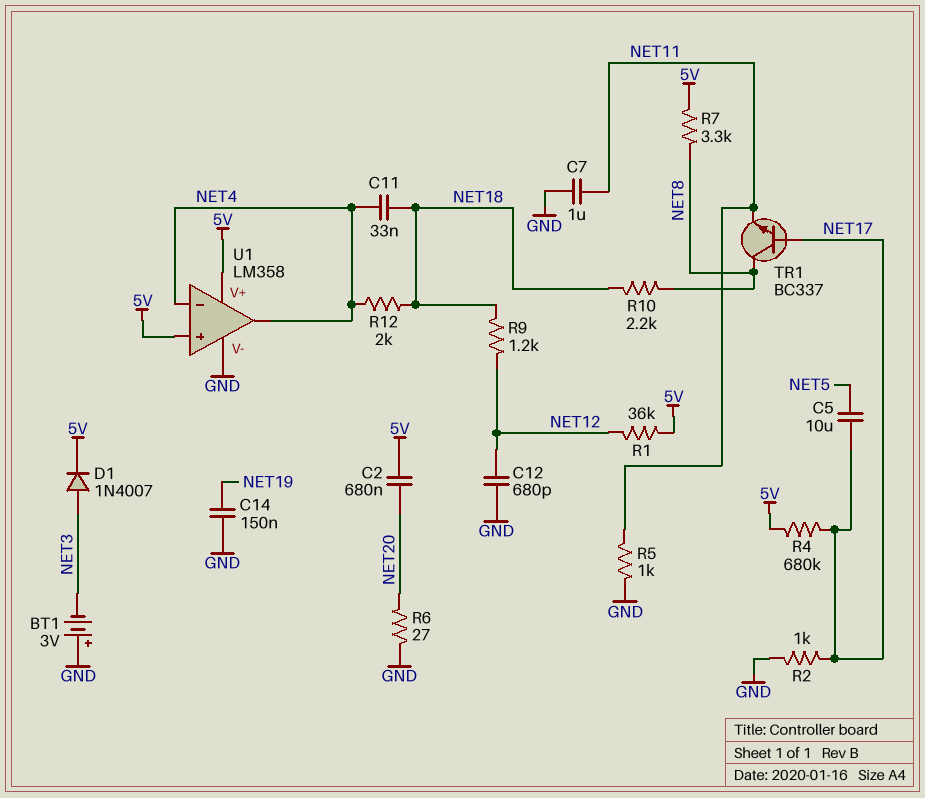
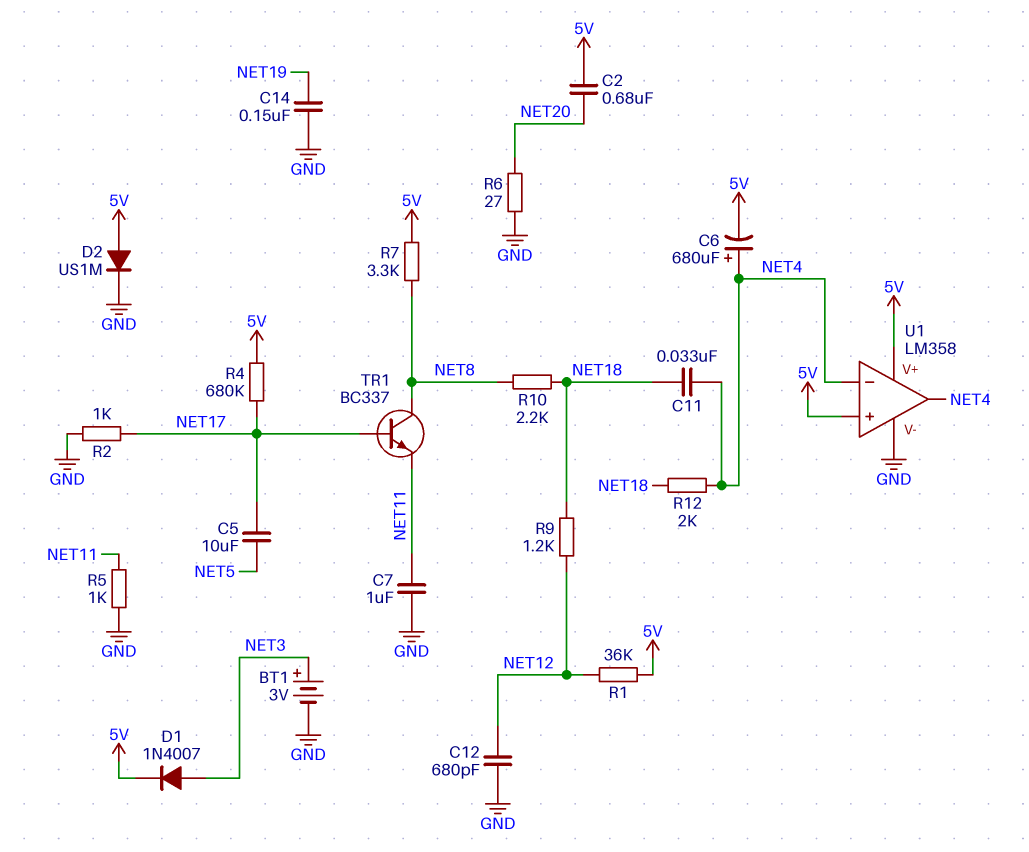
BT1: 3V (plus GND, minus NET3) -> 3V (plus NET3, minus GND)
C6: none -> 680uF (plus NET4, minus 5V)
D2: none -> diode US1M (A 5V, K GND)

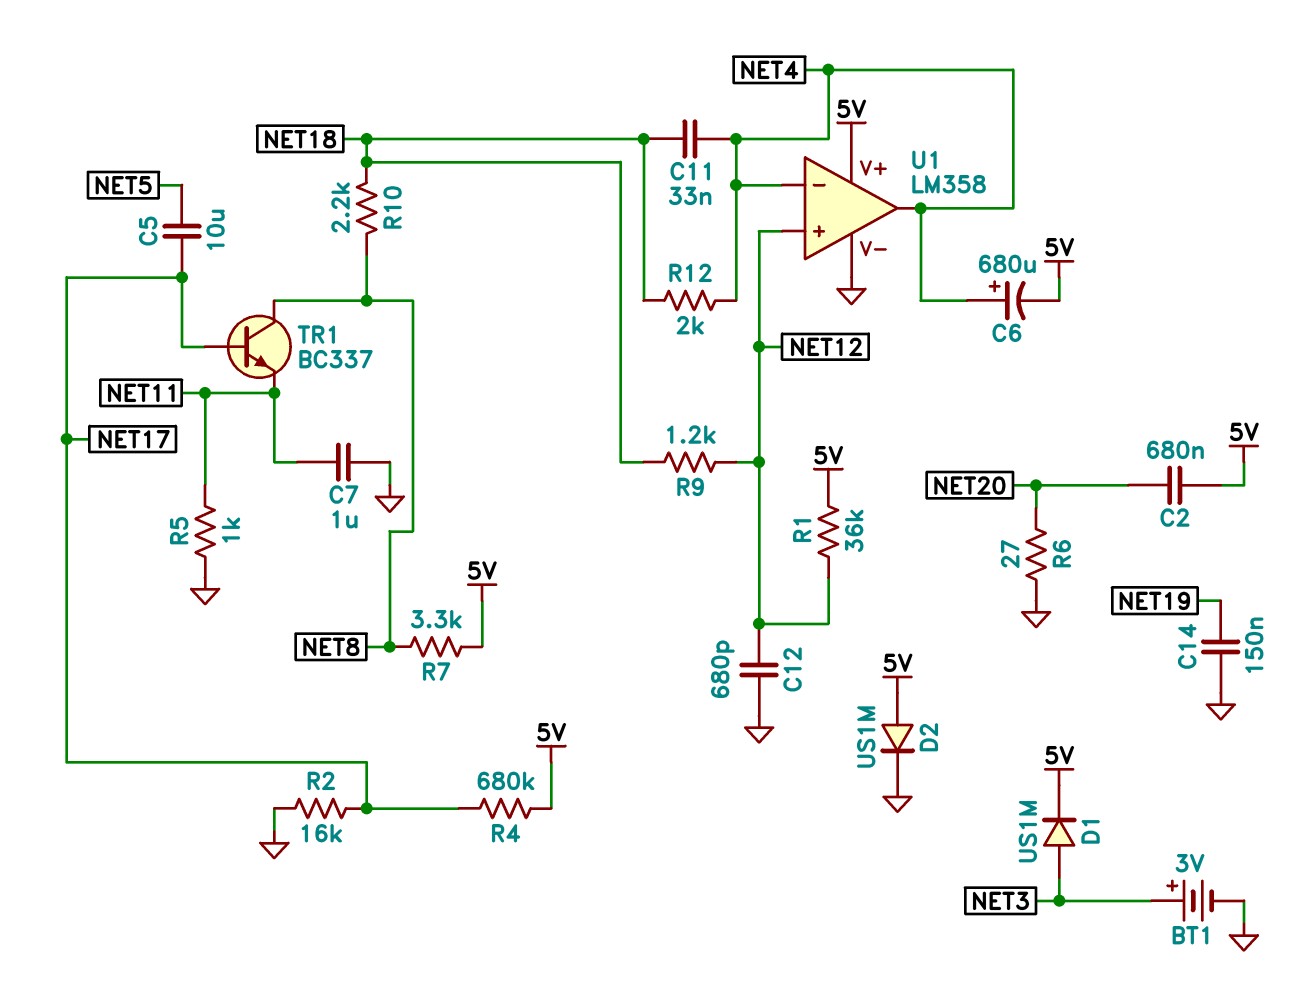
D1: diode 1N4007 (A NET3, K 5V) -> diode US1M (A NET3, K 5V)
R2: 1k (GND, NET17) -> 16k (GND, NET17)
U1 pin in+: 5V -> NET12

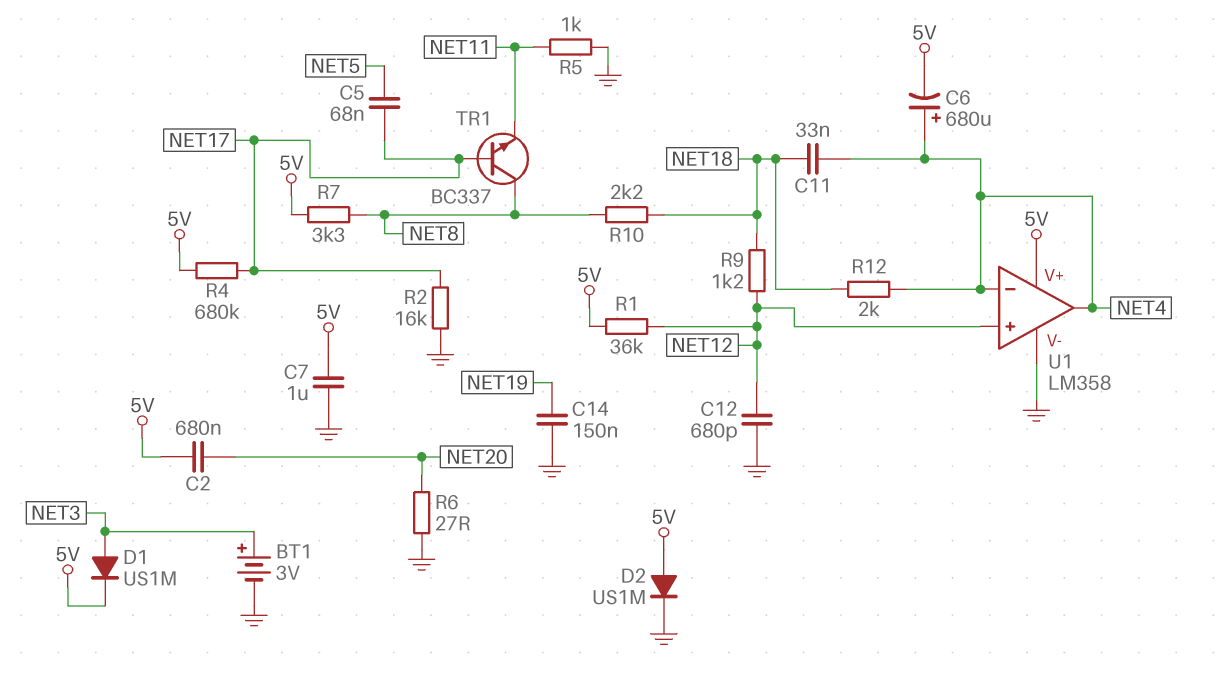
C5: 10uF (NET5, NET17) -> 68nF (NET5, NET17)
C7: 1uF (GND, NET11) -> 1uF (5V, GND)

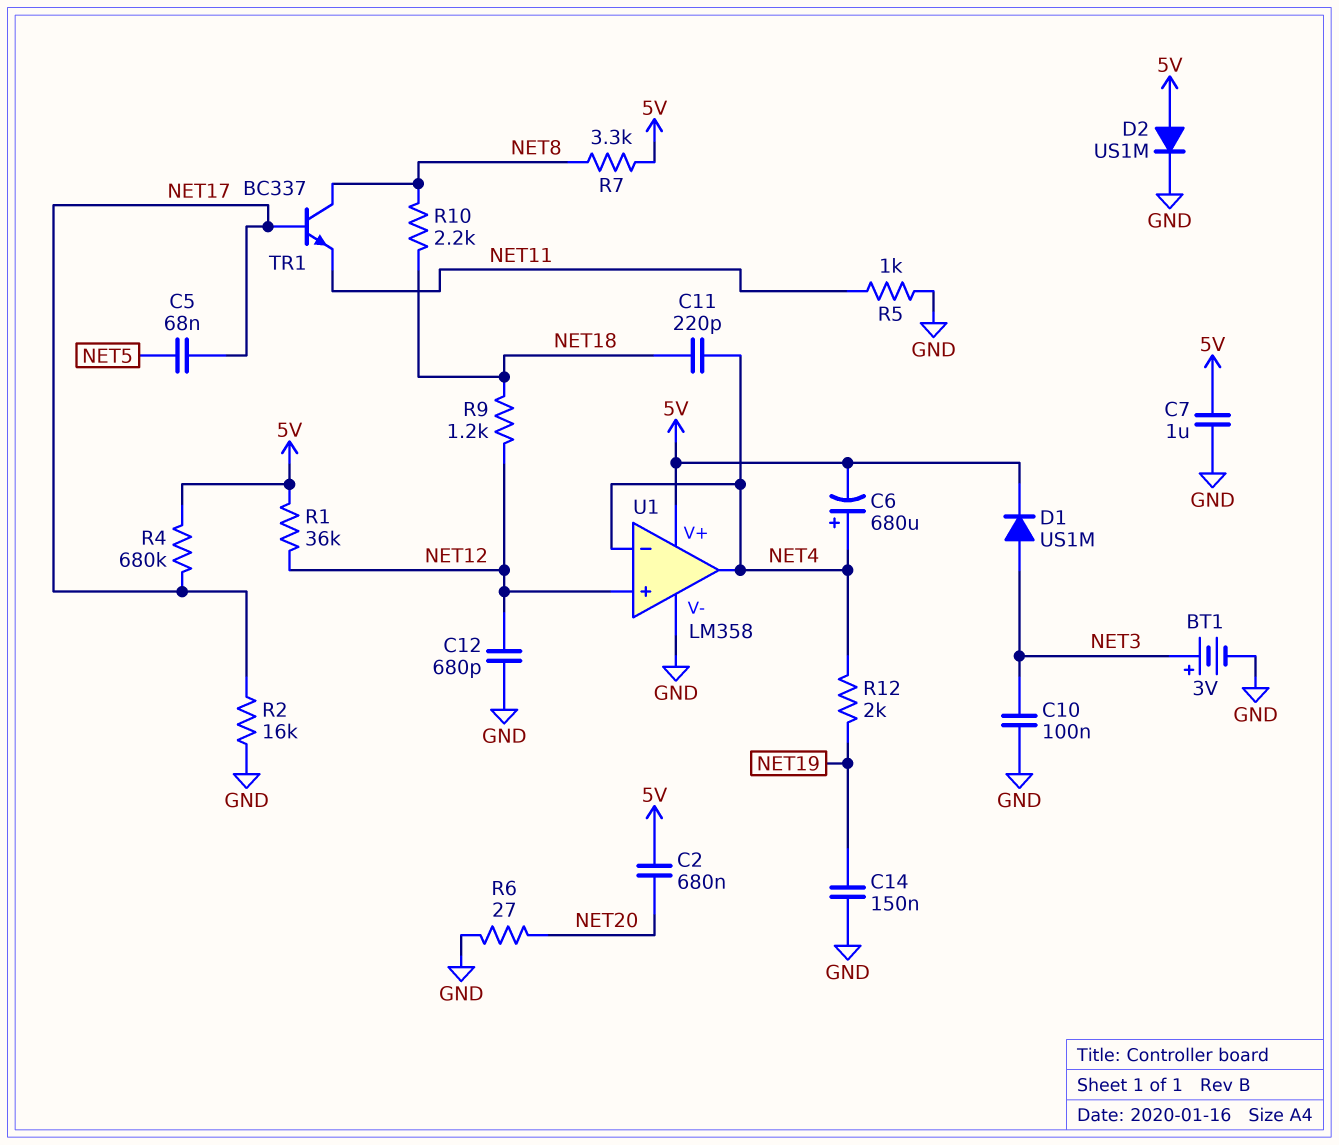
C10: none -> 100nF (GND, NET3)
C11: 33nF (NET4, NET18) -> 220pF (NET4, NET18)
R12: 2k (NET4, NET18) -> 2k (NET4, NET19)

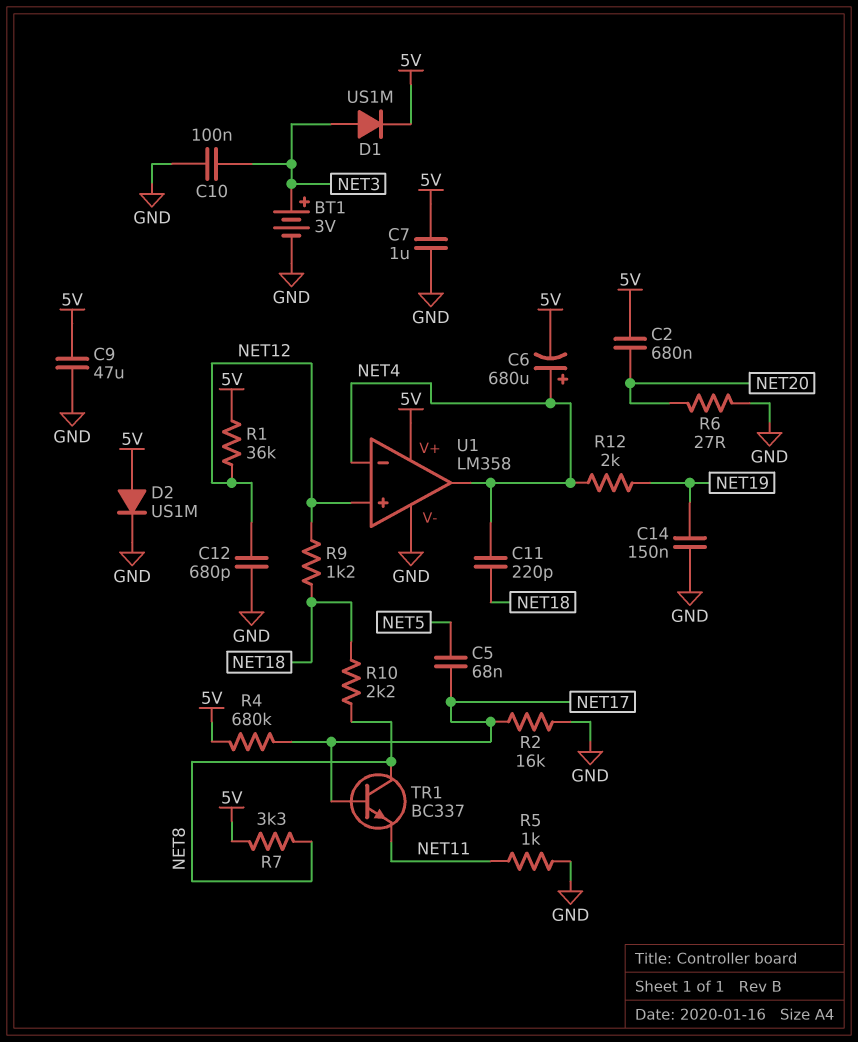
C9: none -> 47uF (5V, GND)

